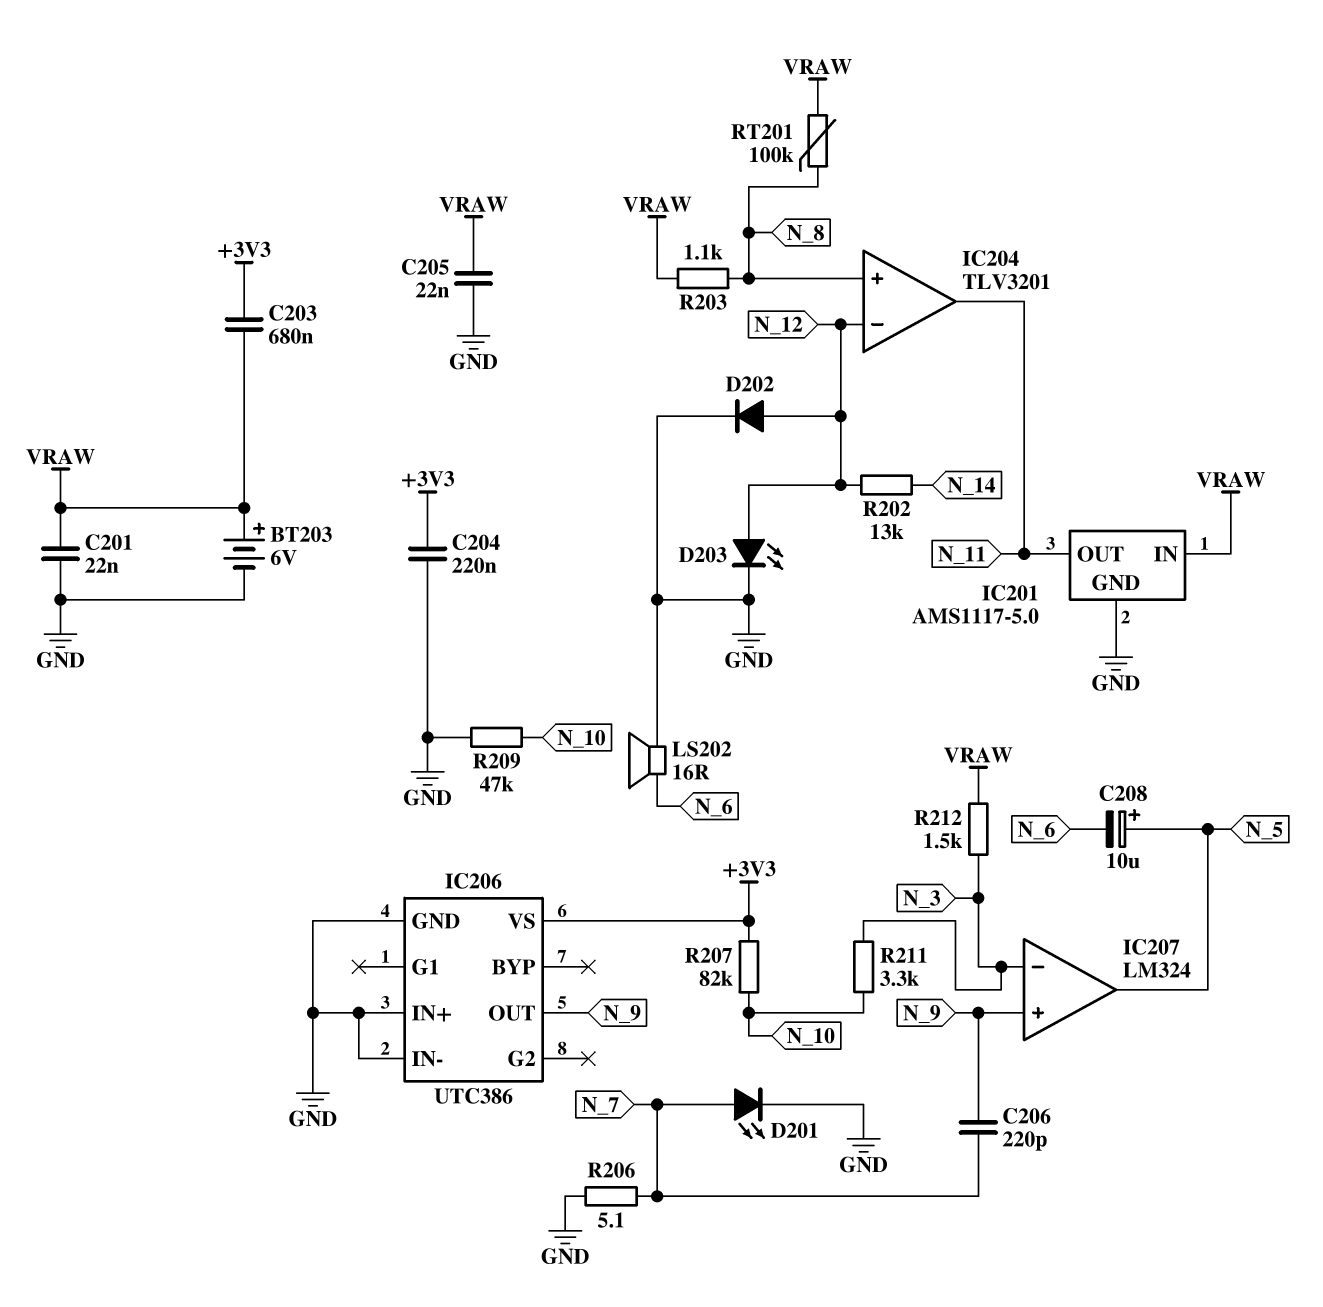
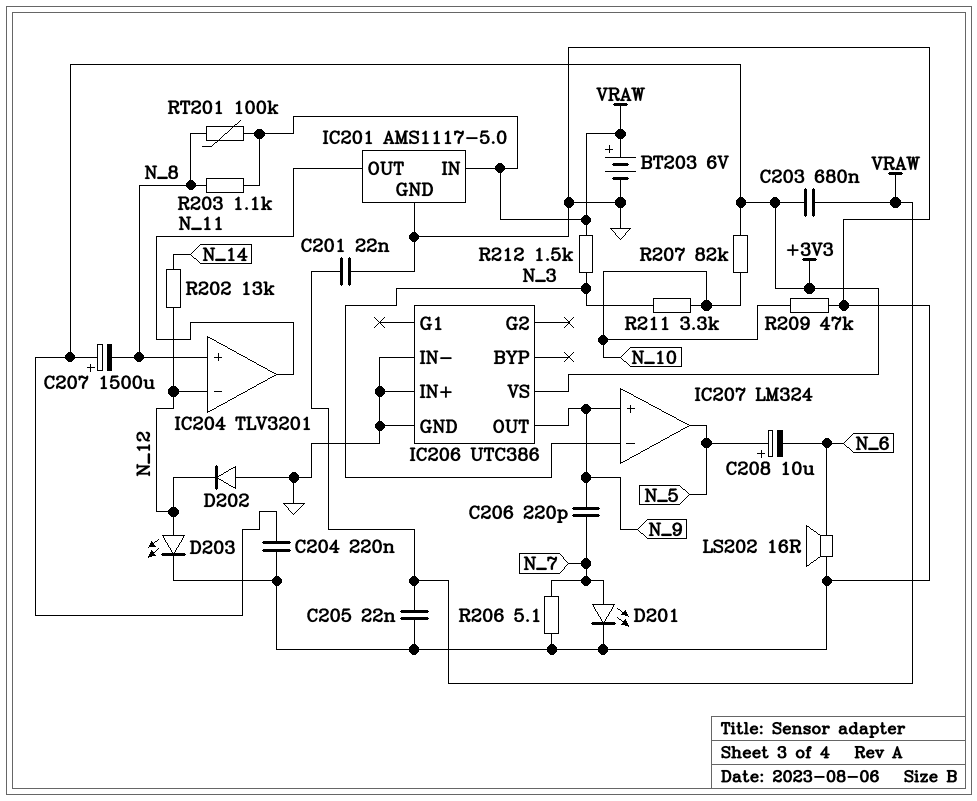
C207: none -> 1500uF (plus +3V3, minus N_8)
D202: diode (A N_12, K GND) -> diode (A GND, K N_12)

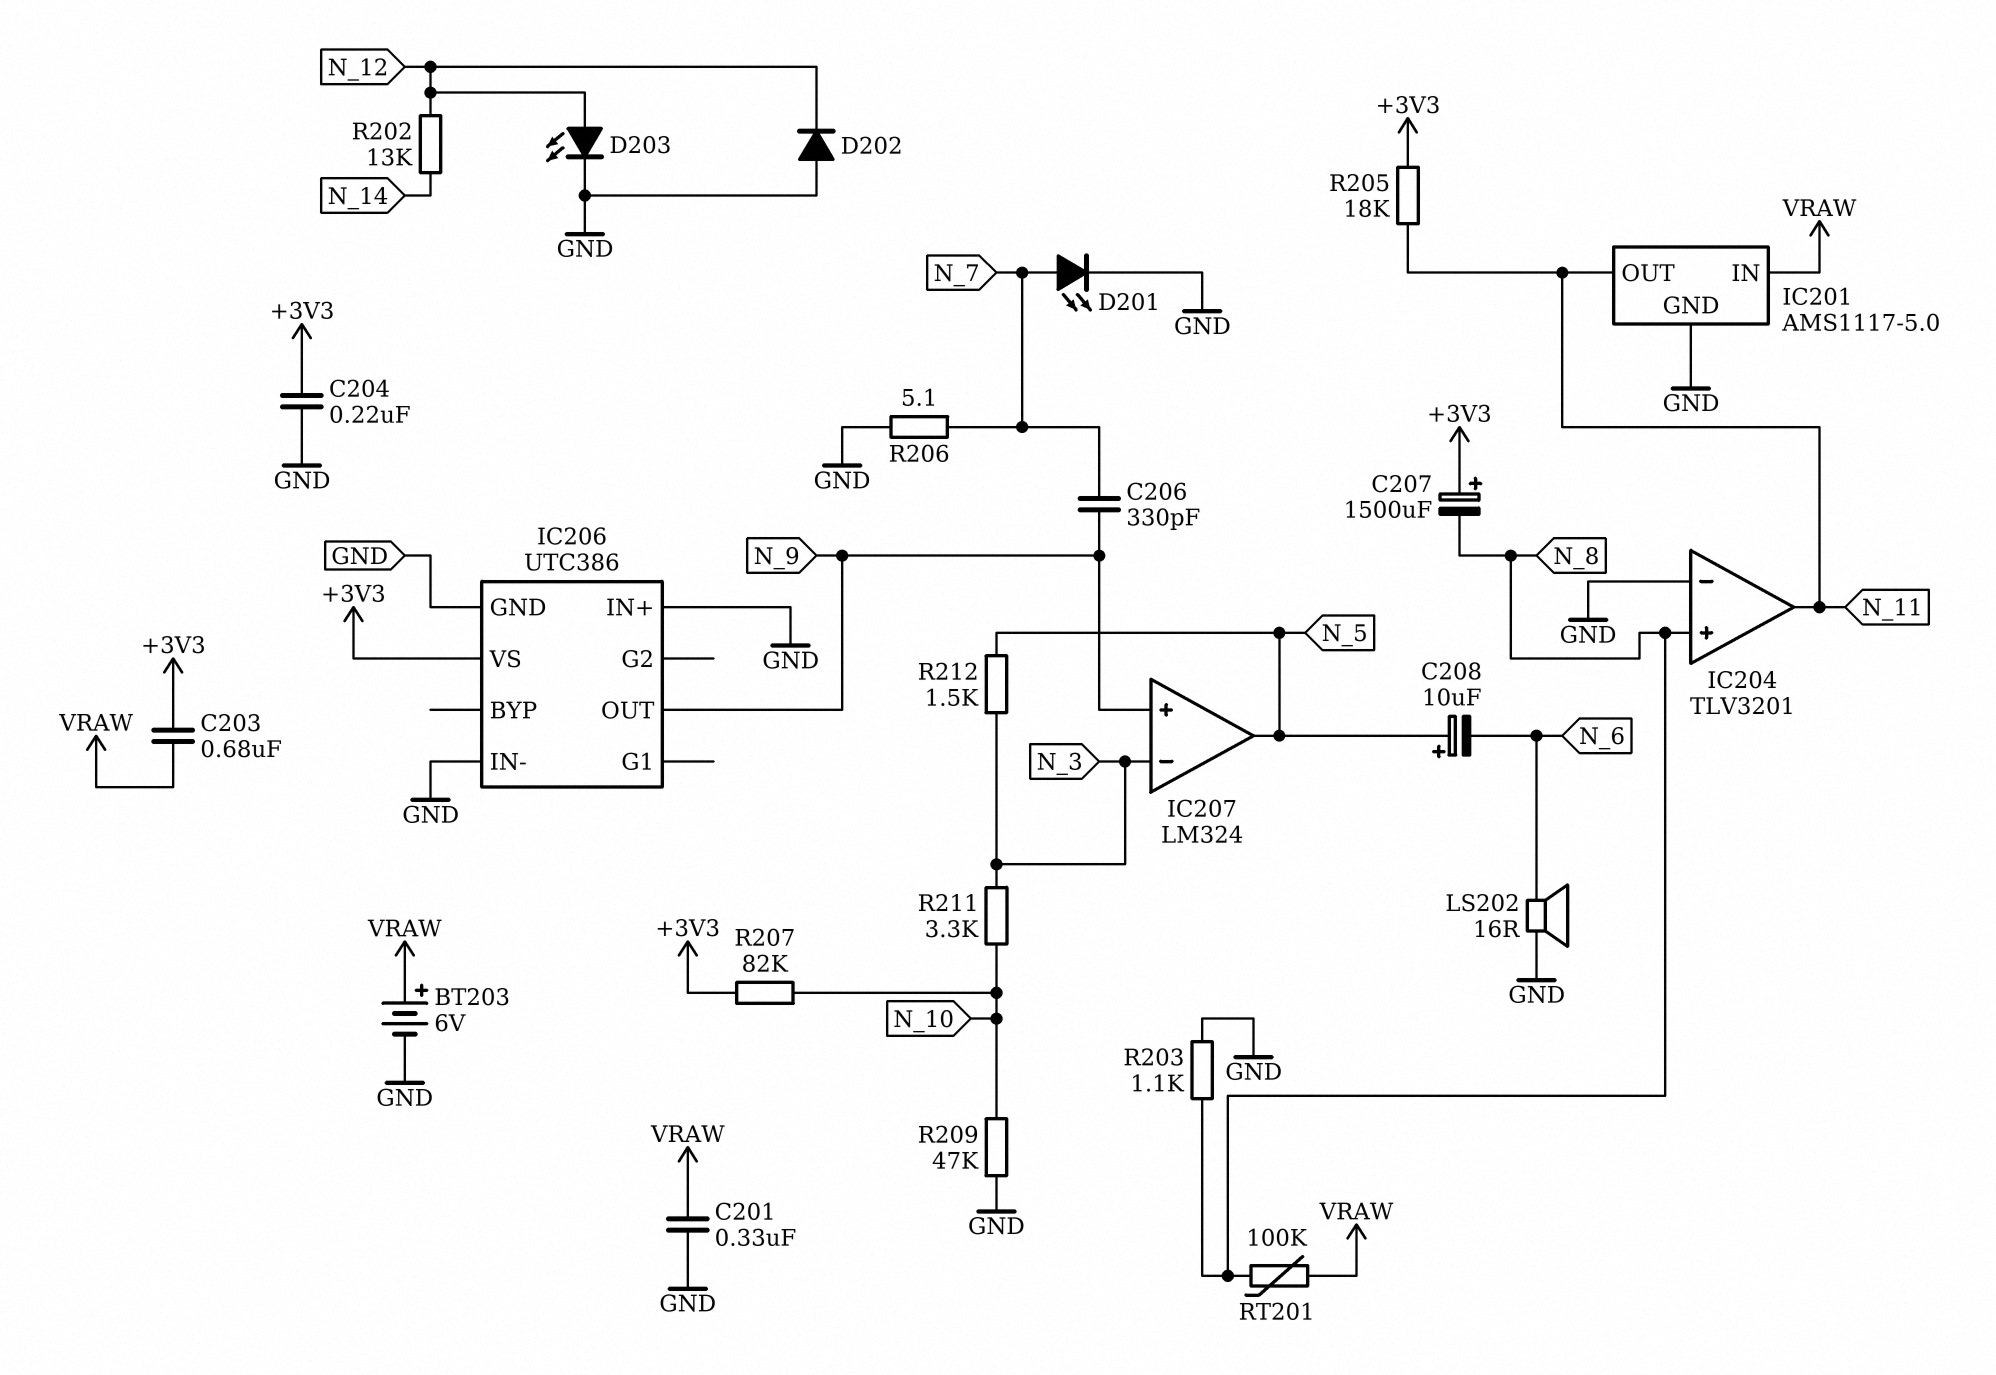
C201: 22nF (GND, VRAW) -> 330nF (GND, VRAW)
C205: 22nF (GND, VRAW) -> none
C206: 220pF (N_7, N_9) -> 330pF (N_7, N_9)
IC204 pin in-: N_12 -> GND
R203: 1.1k (N_8, VRAW) -> 1.1k (GND, N_8)
R205: none -> 18k (+3V3, N_11)
R212: 1.5k (N_3, VRAW) -> 1.5k (N_3, N_5)

